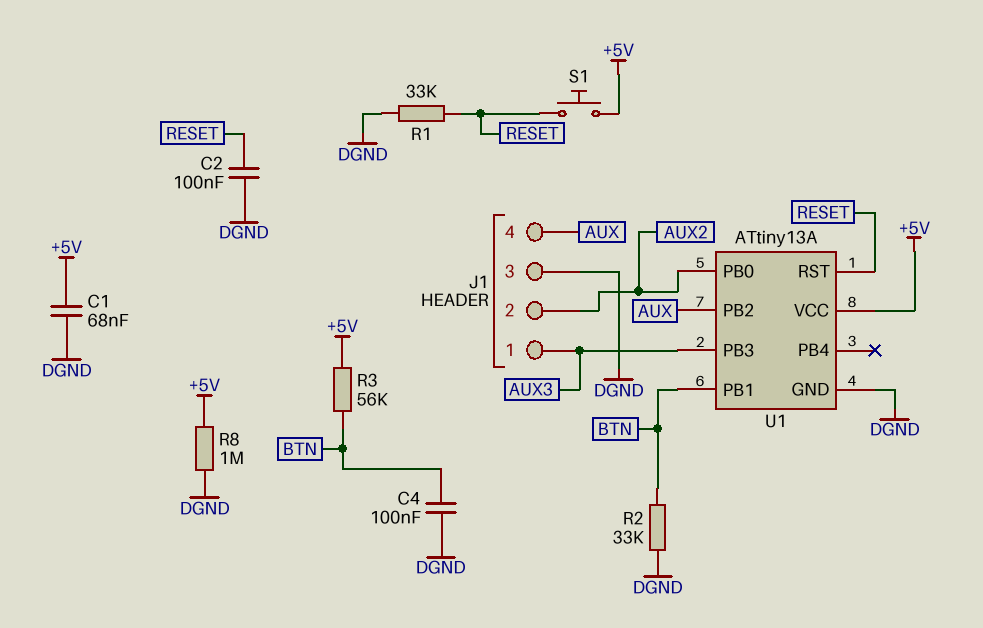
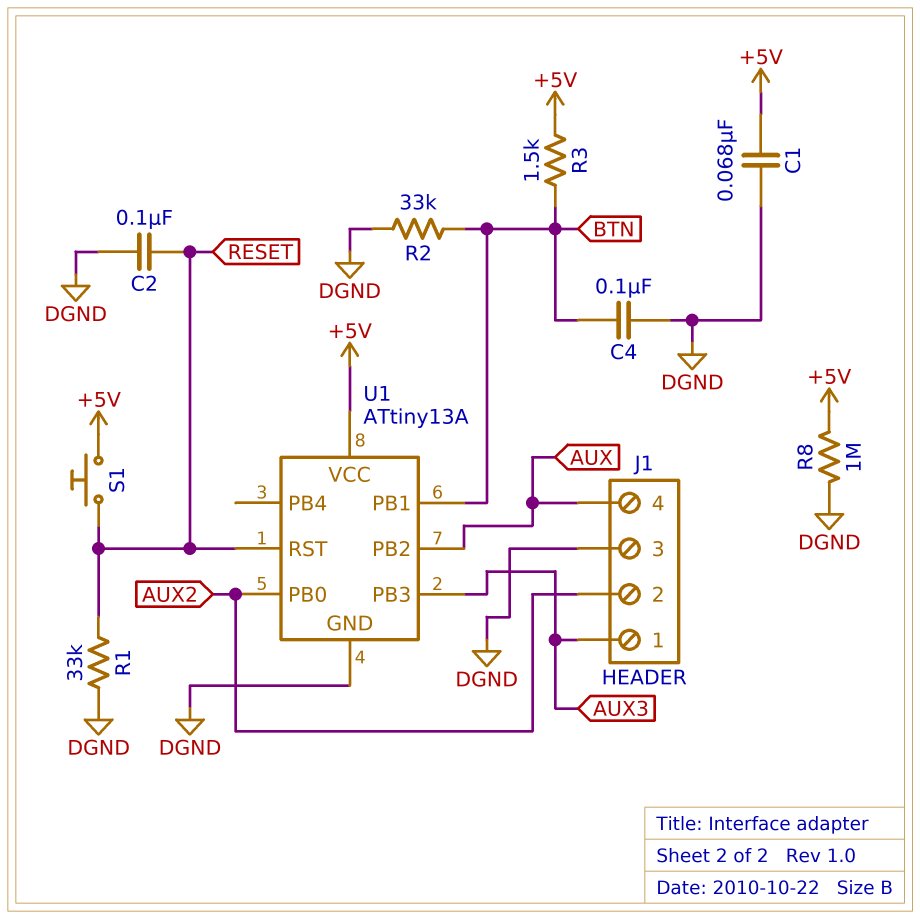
R3: 56k (+5V, BTN) -> 1.5k (+5V, BTN)

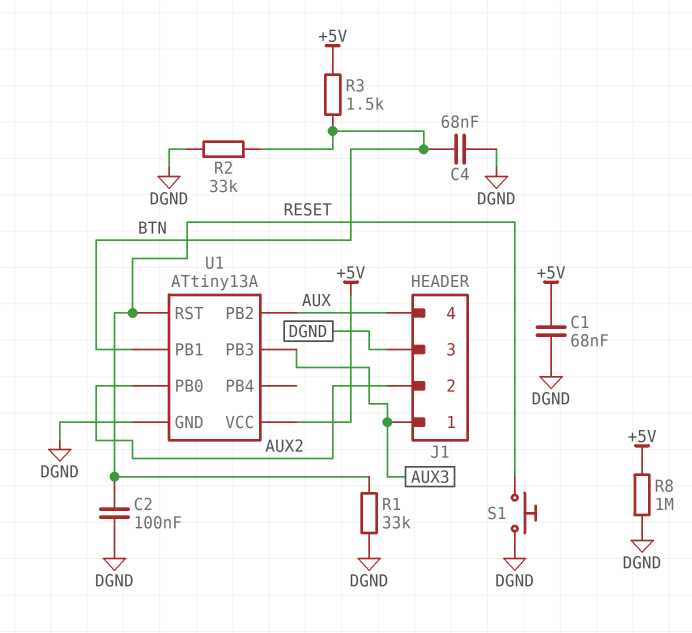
C4: 100nF (BTN, DGND) -> 68nF (BTN, DGND)
S1: button (+5V, RESET) -> button (DGND, RESET)

